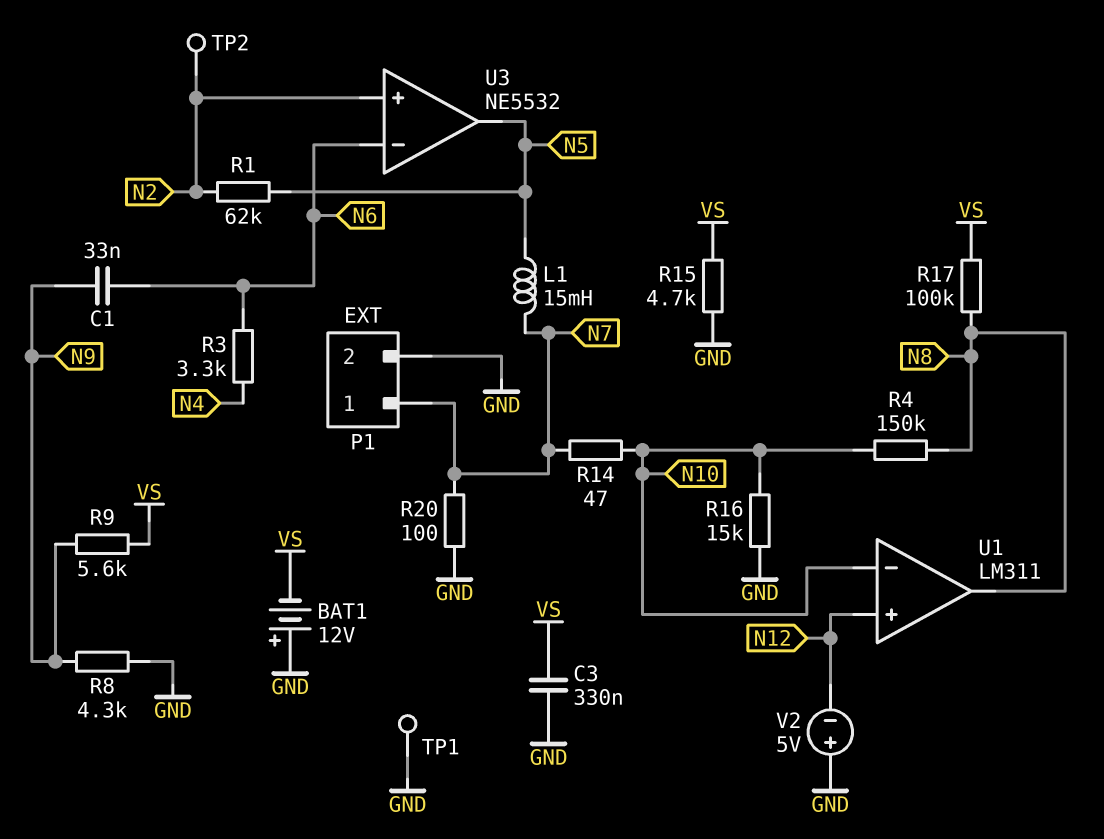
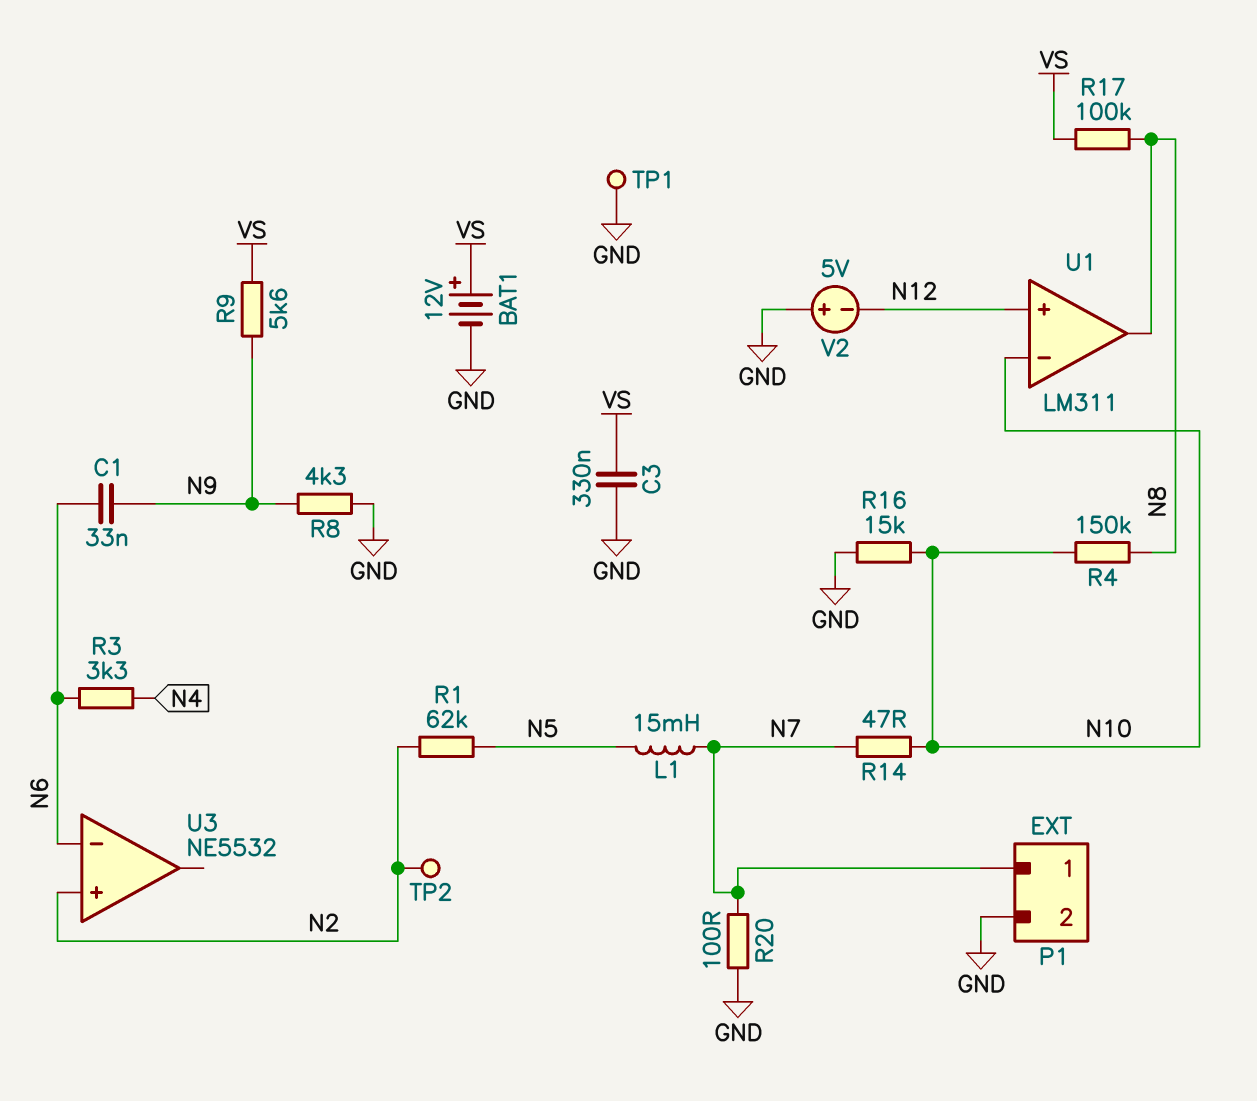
BAT1: 12V (plus GND, minus VS) -> 12V (plus VS, minus GND)
R15: 4.7k (GND, VS) -> none
U3 pin out: N5 -> none

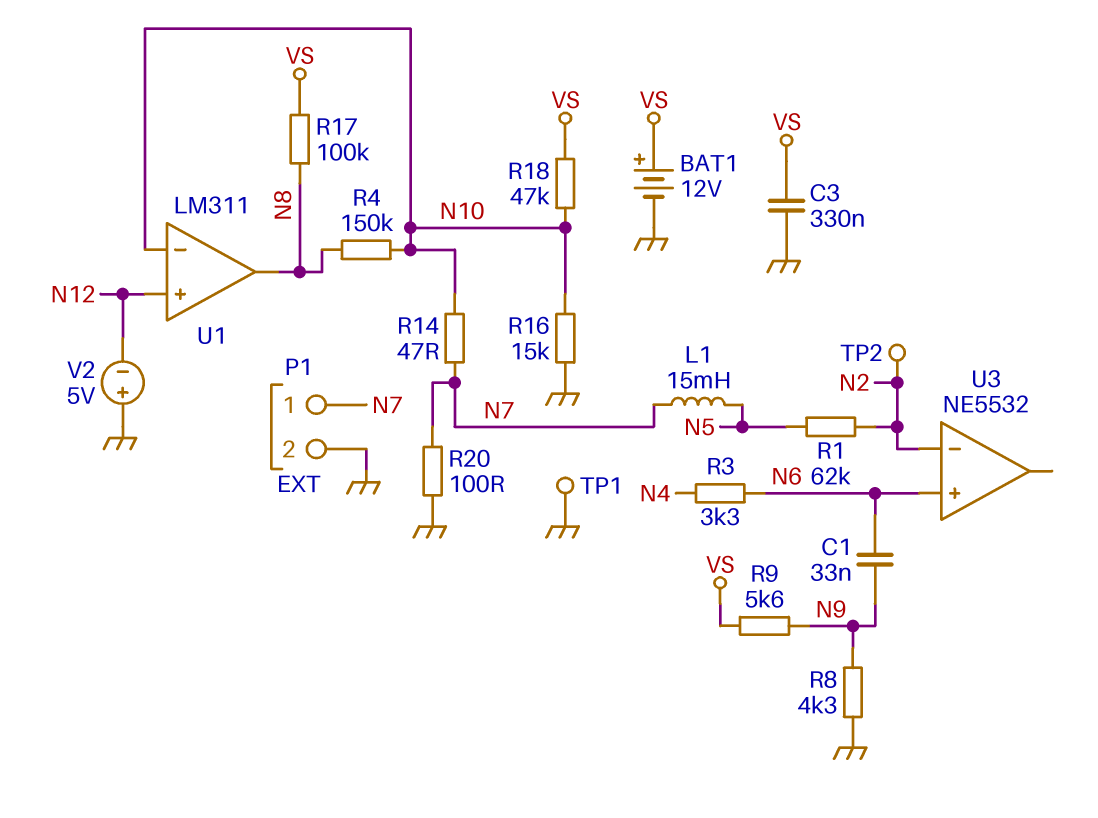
R18: none -> 47k (N10, VS)
U3 pin in+: N2 -> N6
U3 pin in-: N6 -> N2

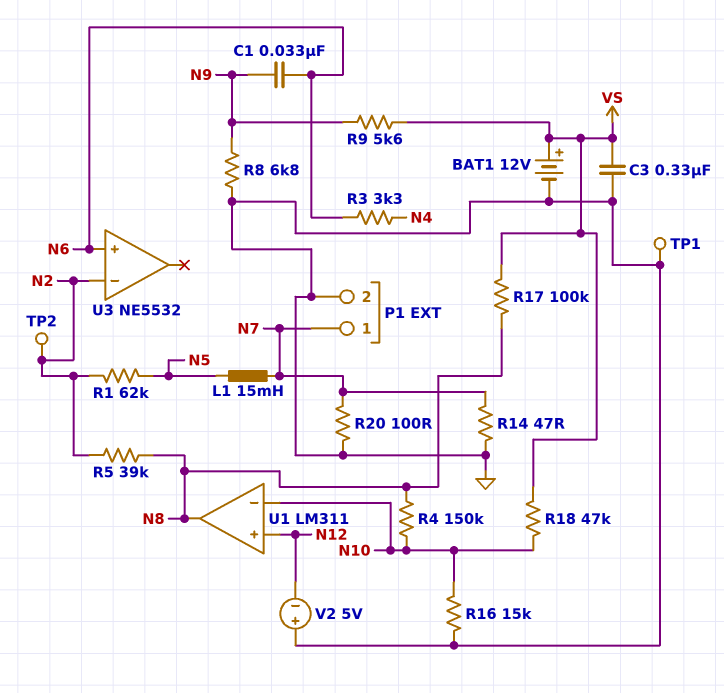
R5: none -> 39k (N2, N8)
R8: 4.3k (GND, N9) -> 6.8k (GND, N9)
R14: 47 (N7, N10) -> 47 (GND, N7)

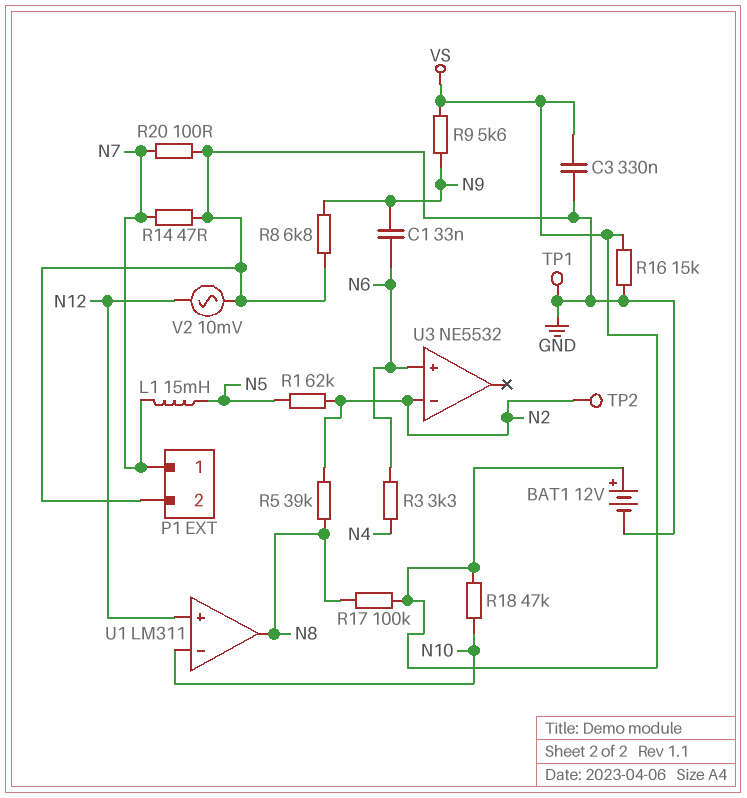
R4: 150k (N8, N10) -> none
R16: 15k (GND, N10) -> 15k (GND, VS)
V2: 5V (plus GND, minus N12) -> AC 10mV (GND, N12)

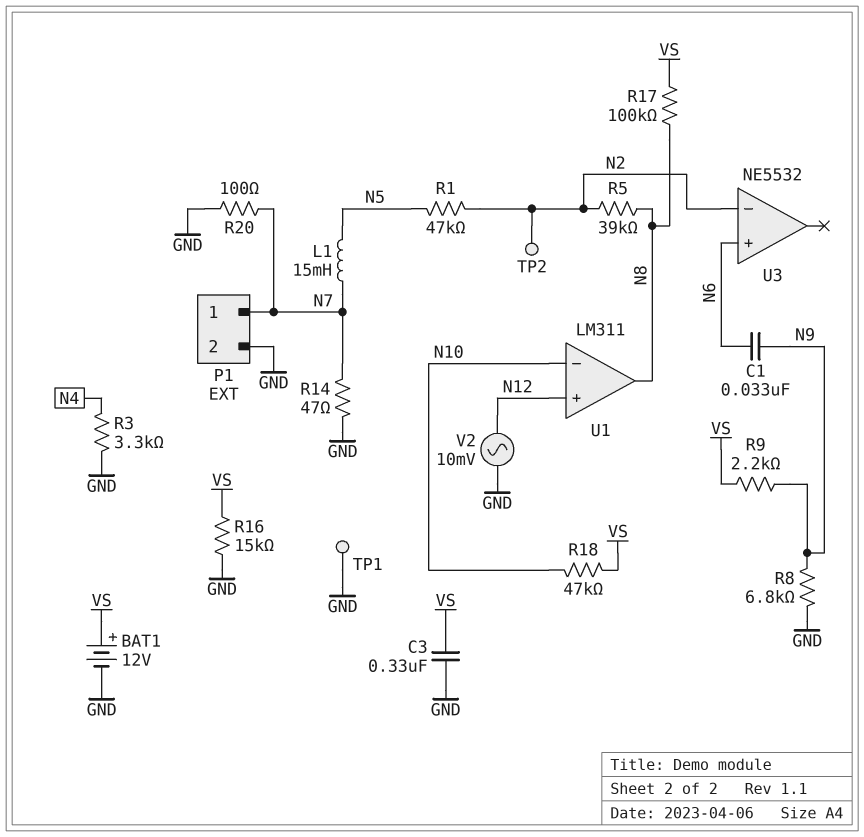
R1: 62k (N2, N5) -> 47k (N2, N5)
R3: 3.3k (N4, N6) -> 3.3k (GND, N4)
R9: 5.6k (N9, VS) -> 2.2k (N9, VS)

